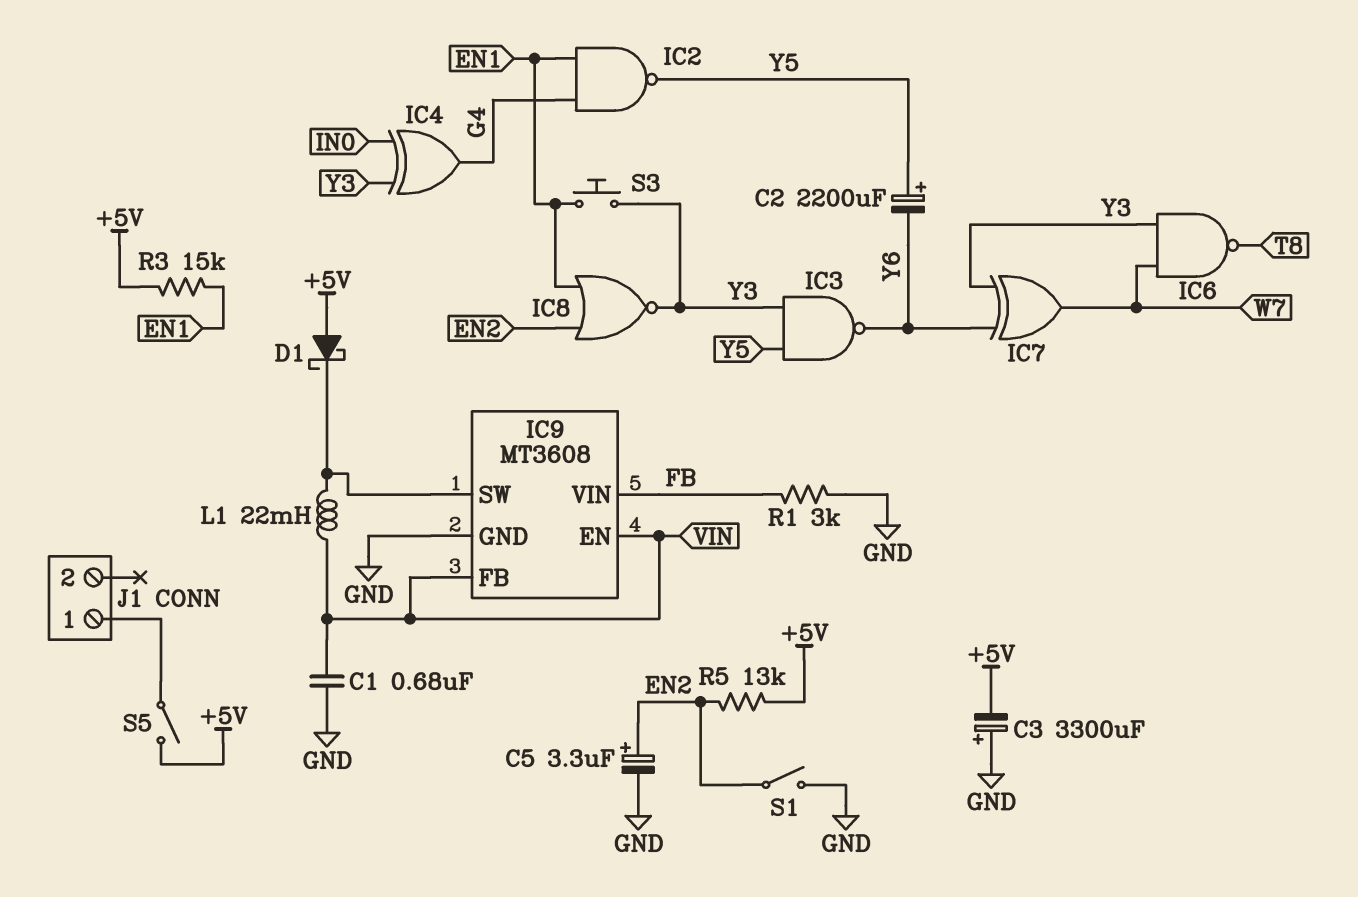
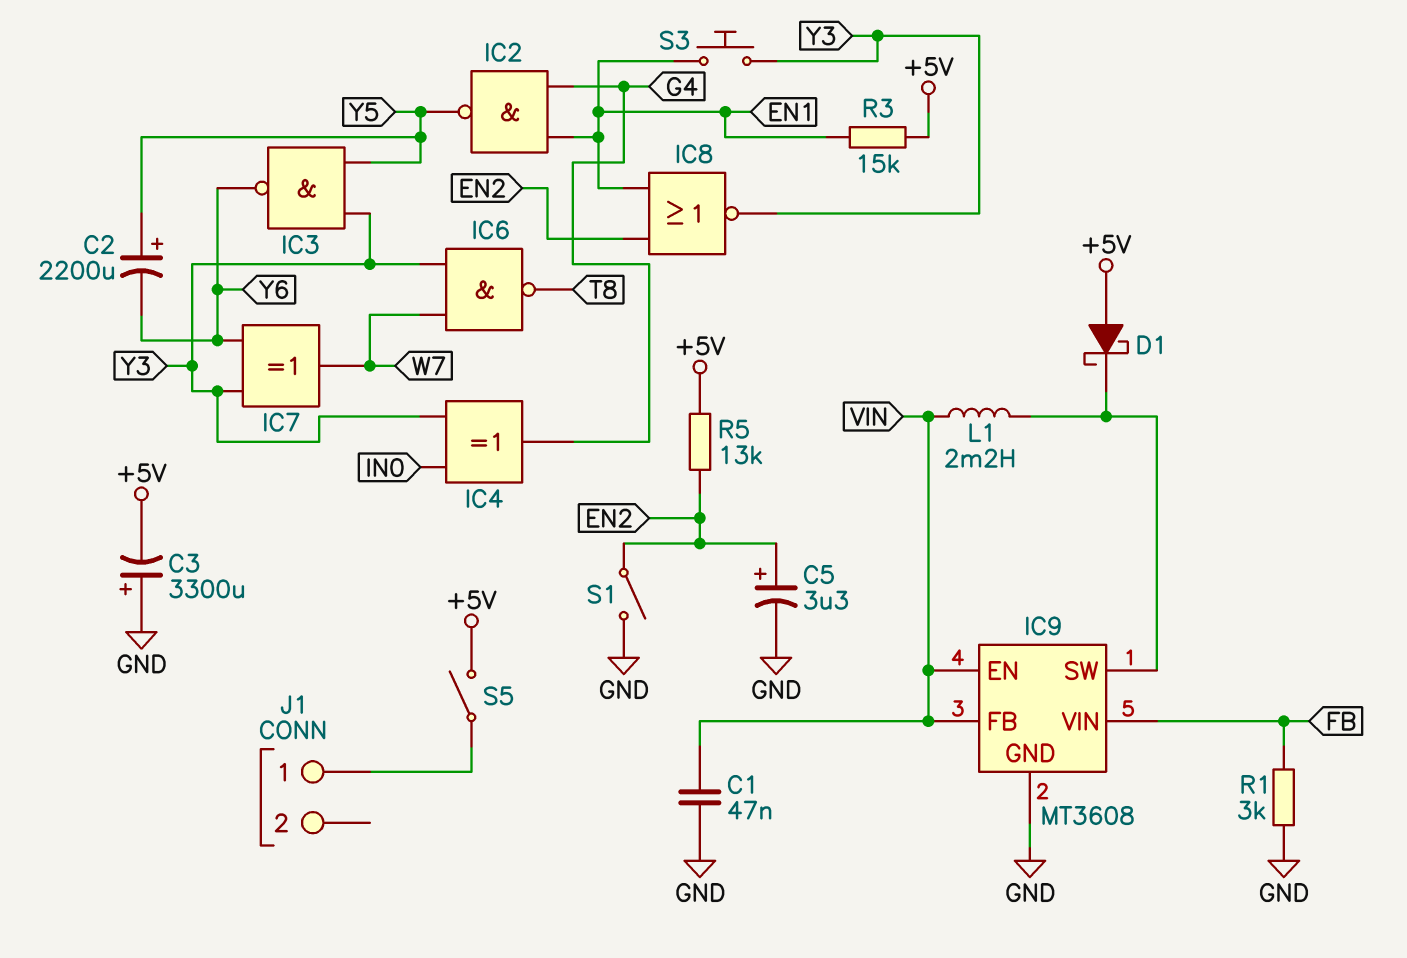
C1: 680nF (GND, VIN) -> 47nF (GND, VIN)
L1: 22mH (IC9/SW, VIN) -> 2.2mH (IC9/SW, VIN)

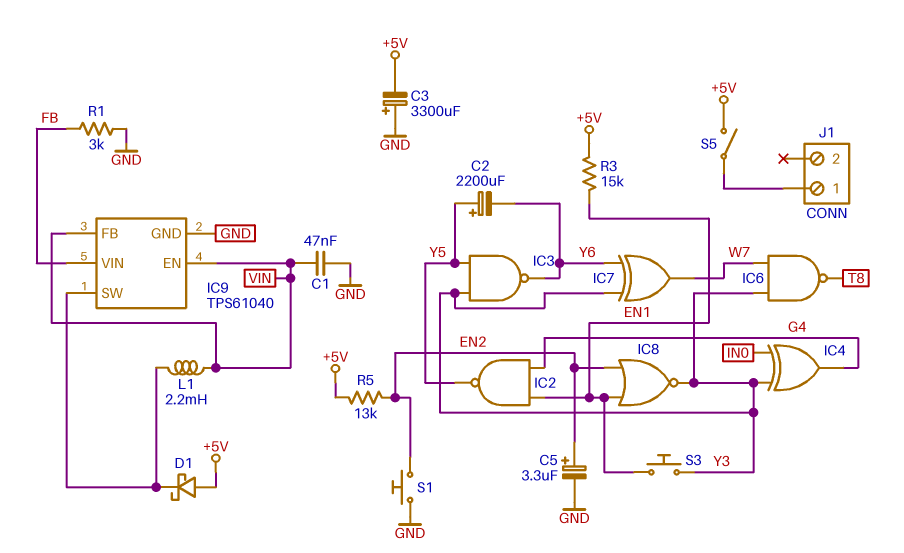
IC9: MT3608 -> TPS61040
S1: switch (EN2, GND) -> button (EN2, GND)

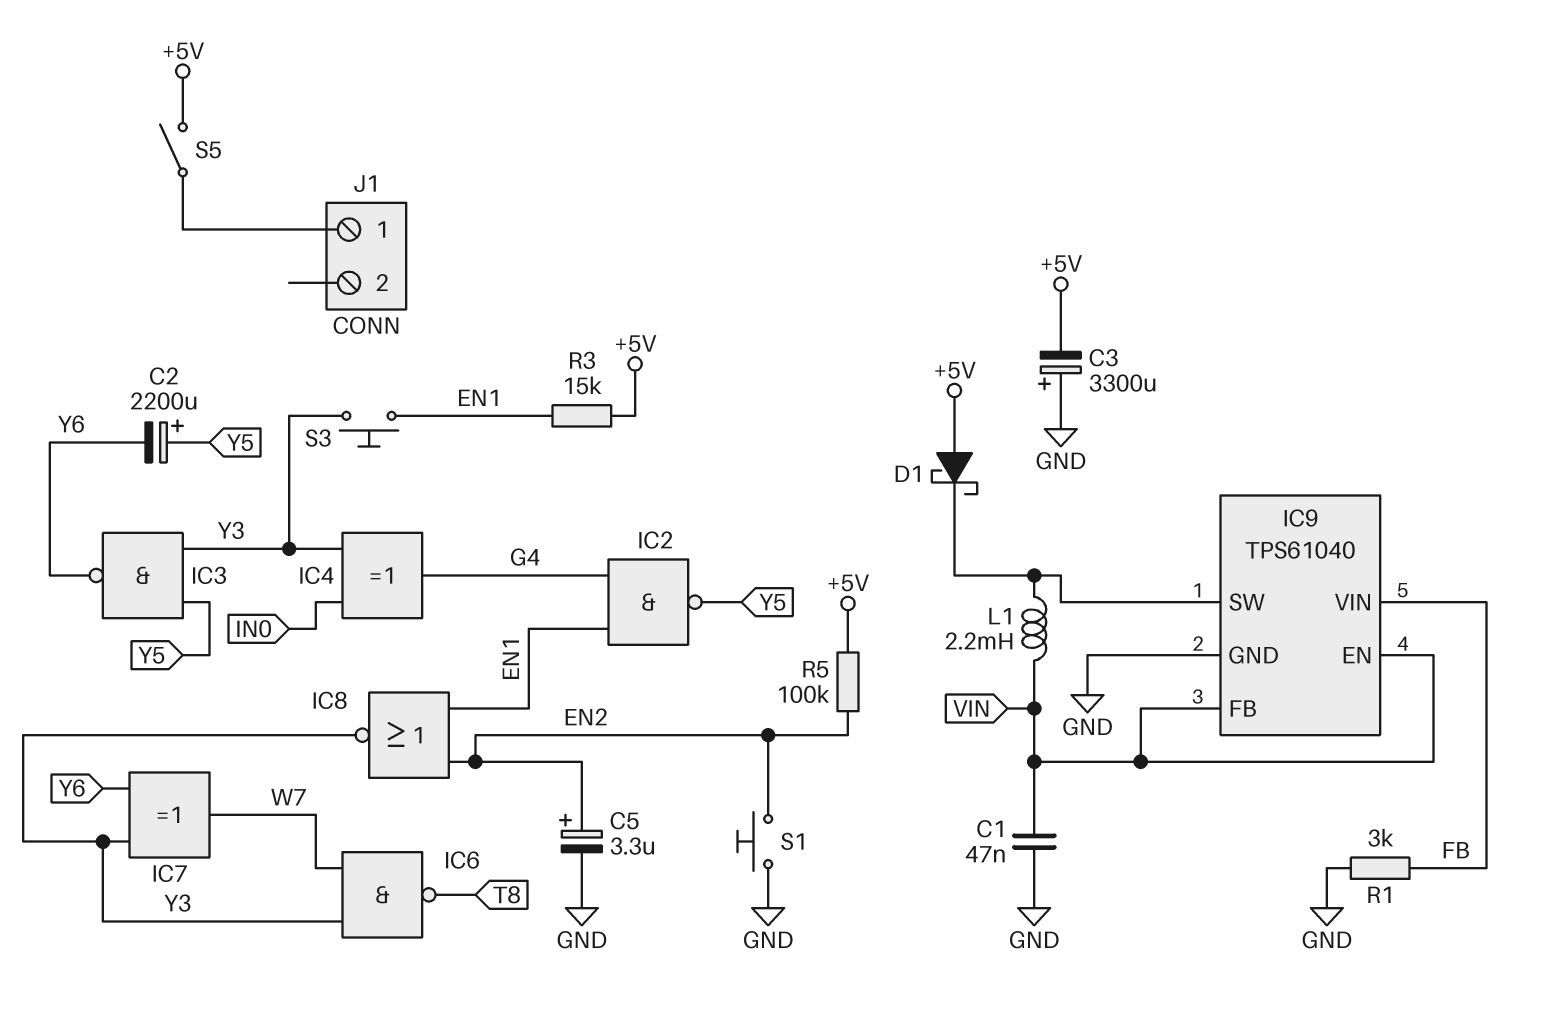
R5: 13k (+5V, EN2) -> 100k (+5V, EN2)

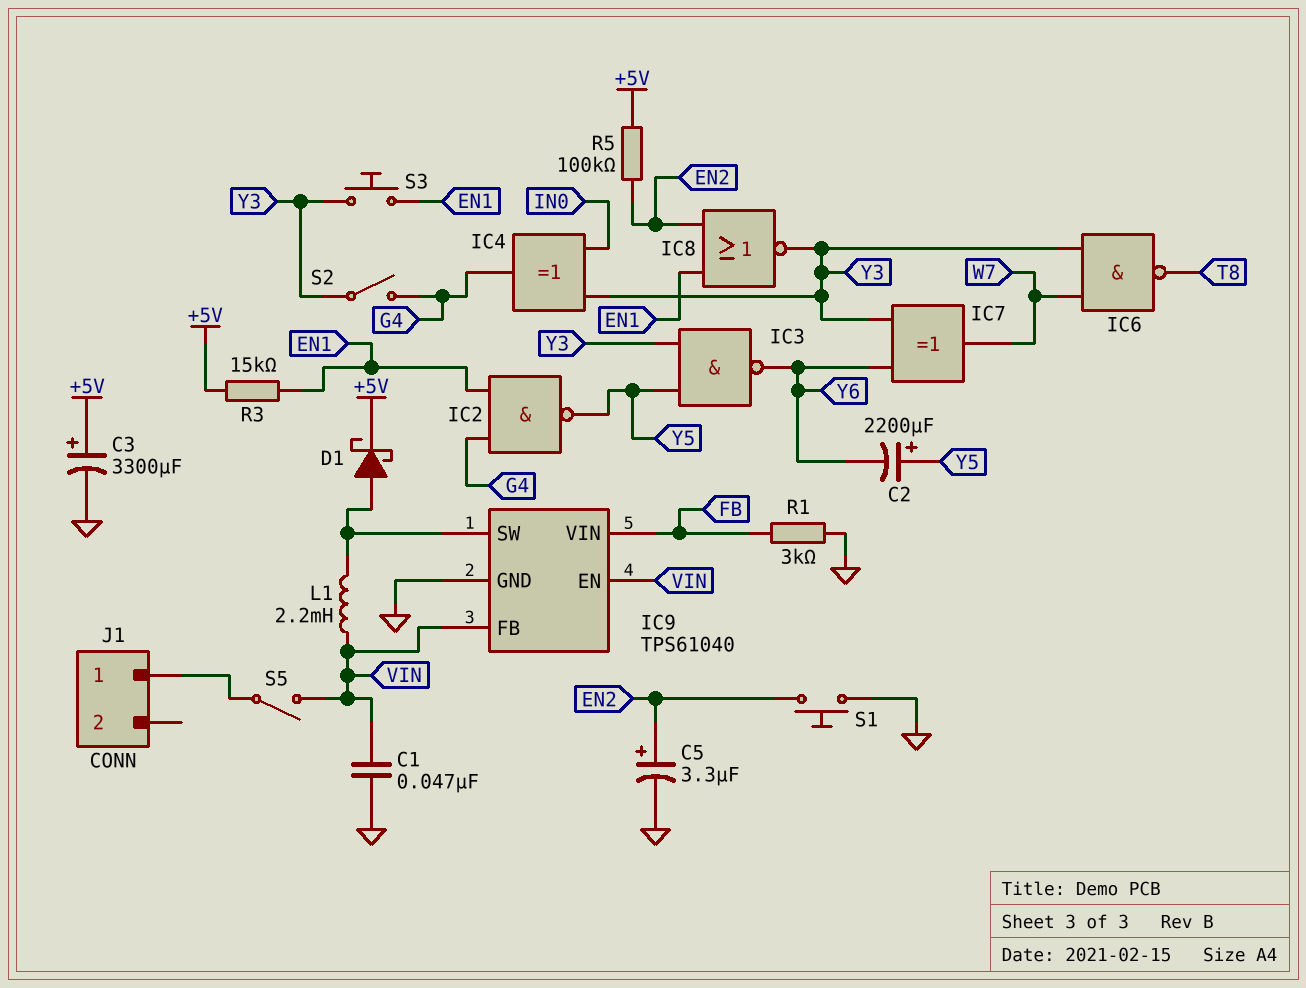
C3: 3300uF (plus GND, minus +5V) -> 3300uF (plus +5V, minus GND)
D1: schottky (A +5V, K IC9/SW) -> schottky (A IC9/SW, K +5V)
S2: none -> switch (G4, Y3)
S5: switch (+5V, J1/1) -> switch (J1/1, VIN)

